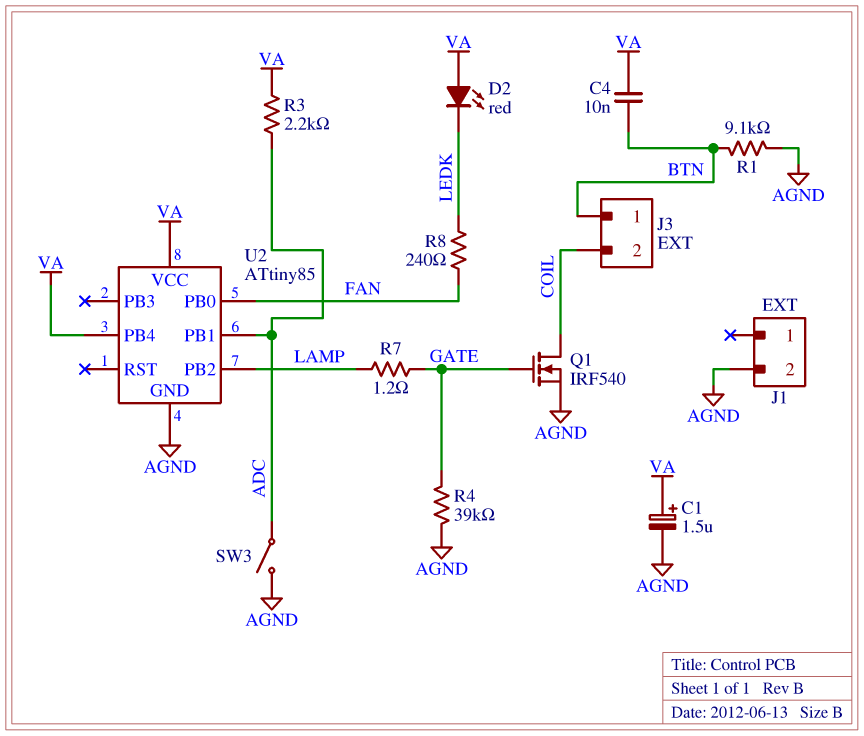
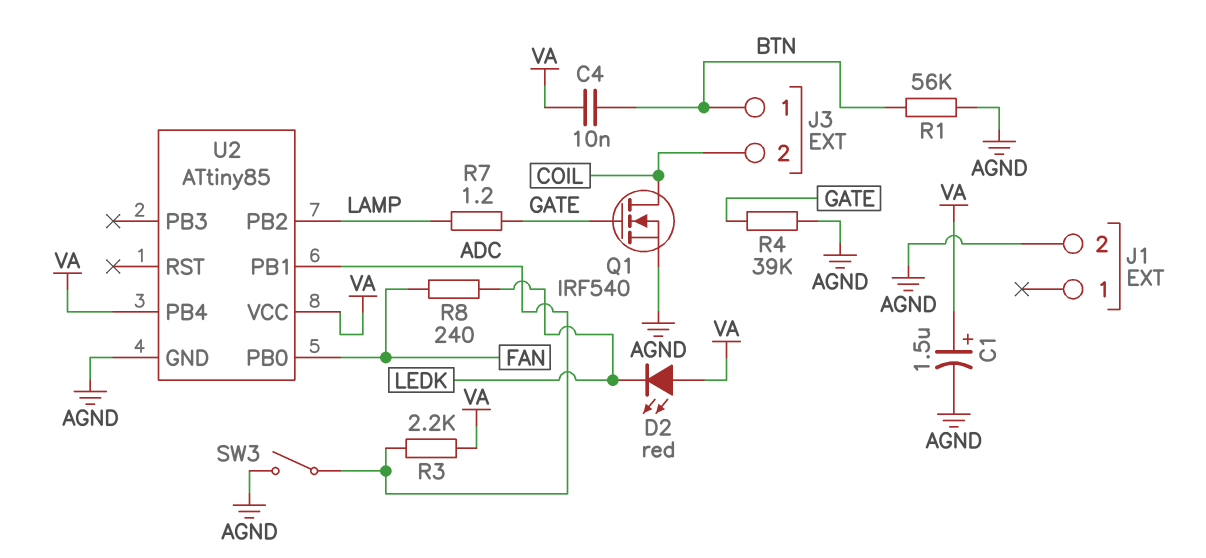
R1: 9.1k (AGND, BTN) -> 56k (AGND, BTN)

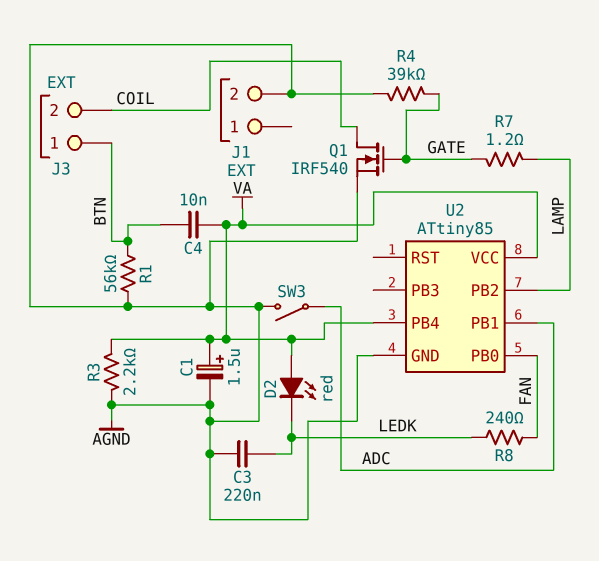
C3: none -> 220nF (AGND, LEDK)
R3: 2.2k (ADC, VA) -> 2.2k (AGND, VA)

